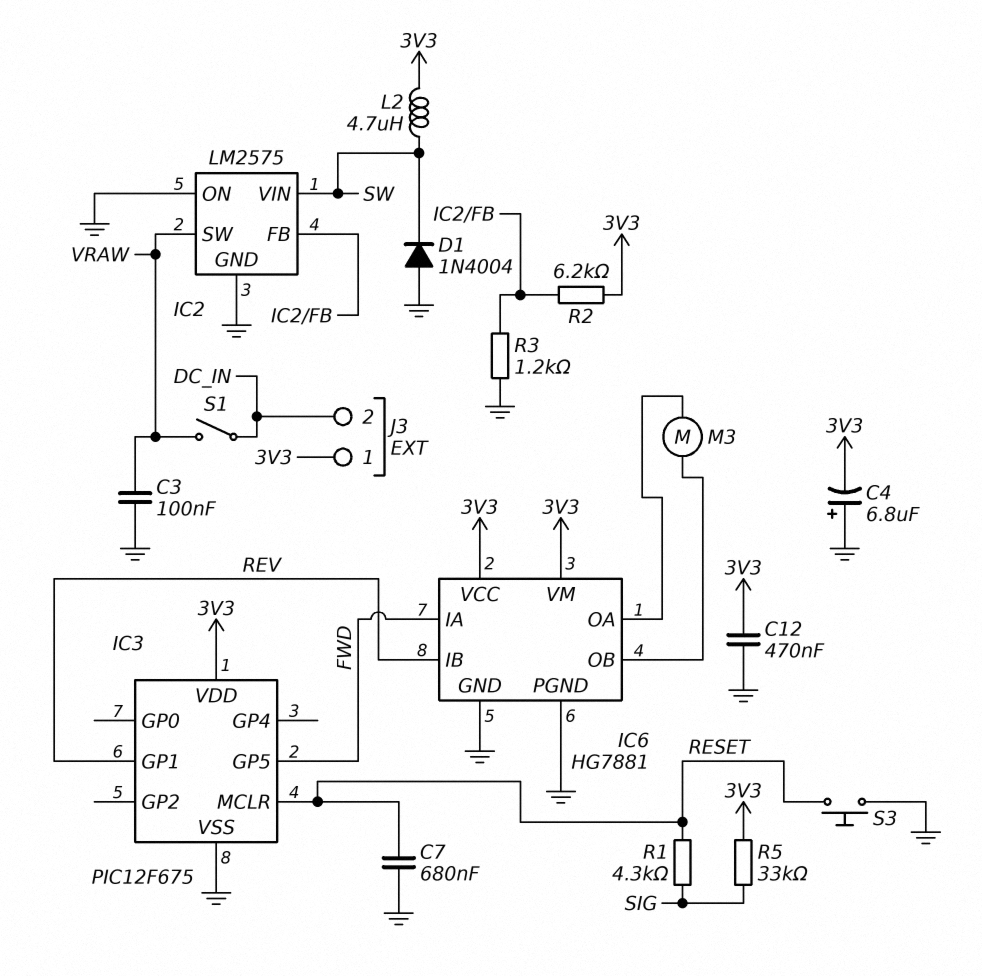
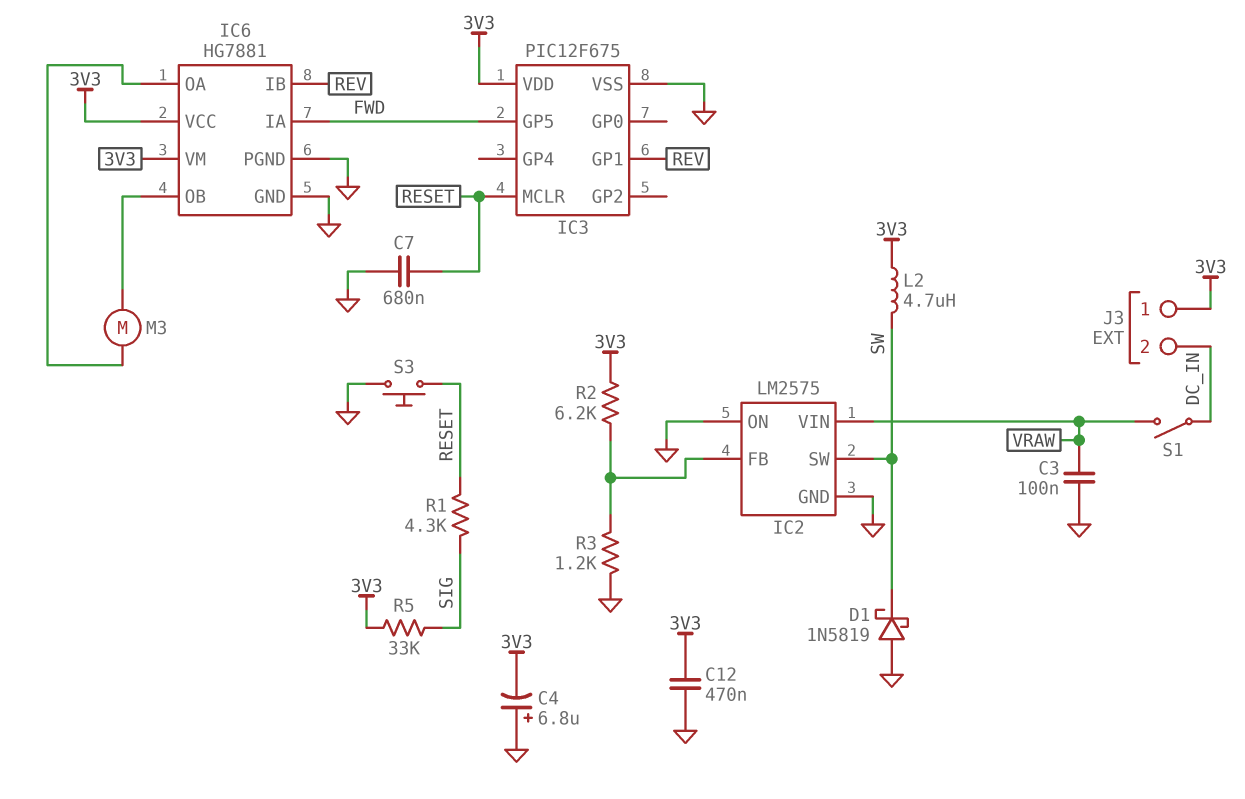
D1: diode 1N4004 (A GND, K SW) -> schottky 1N5819 (A GND, K SW)
IC2 pin SW: VRAW -> SW
IC2 pin VIN: SW -> VRAW

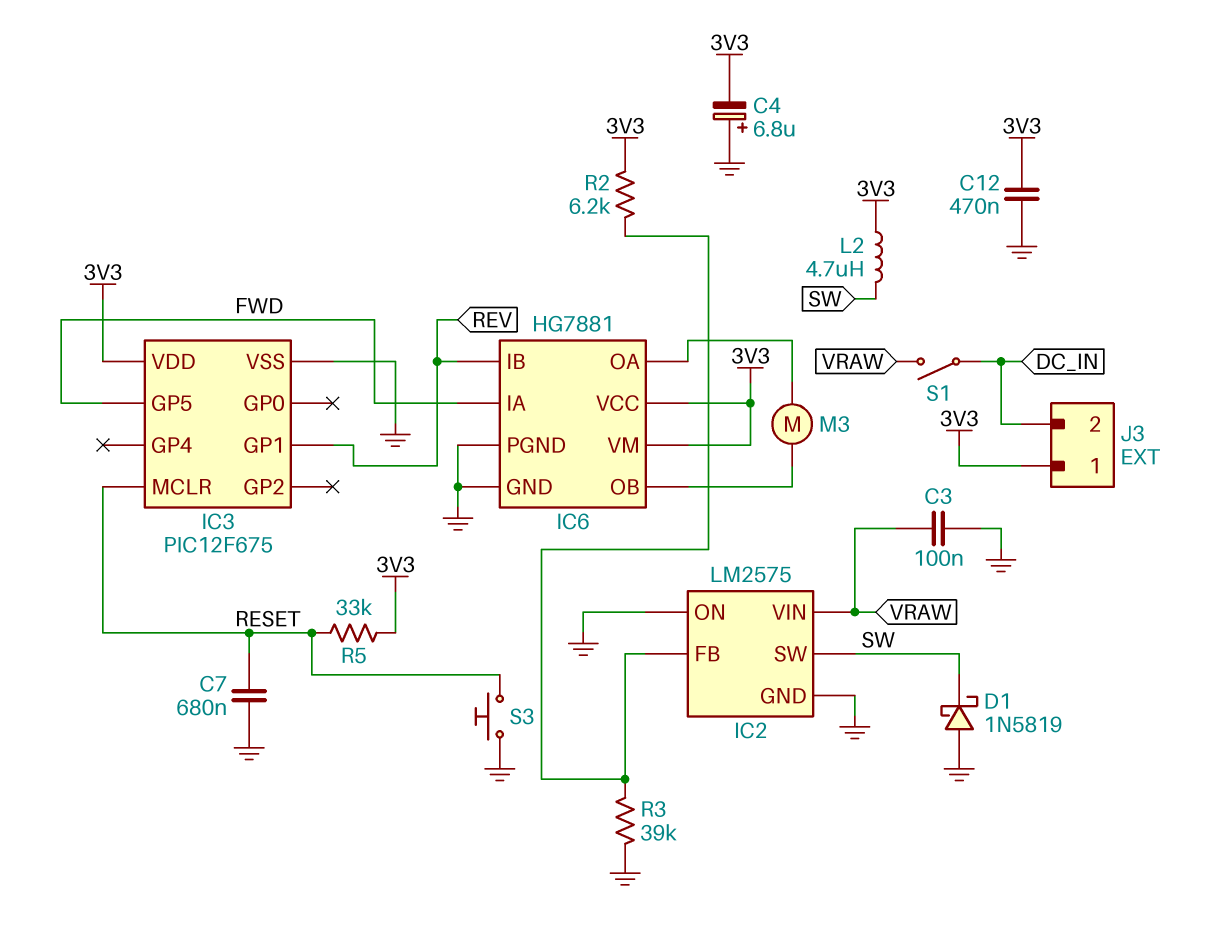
R1: 4.3k (RESET, SIG) -> none
R3: 1.2k (GND, IC2/FB) -> 39k (GND, IC2/FB)
R5: 33k (3V3, SIG) -> 33k (3V3, RESET)

